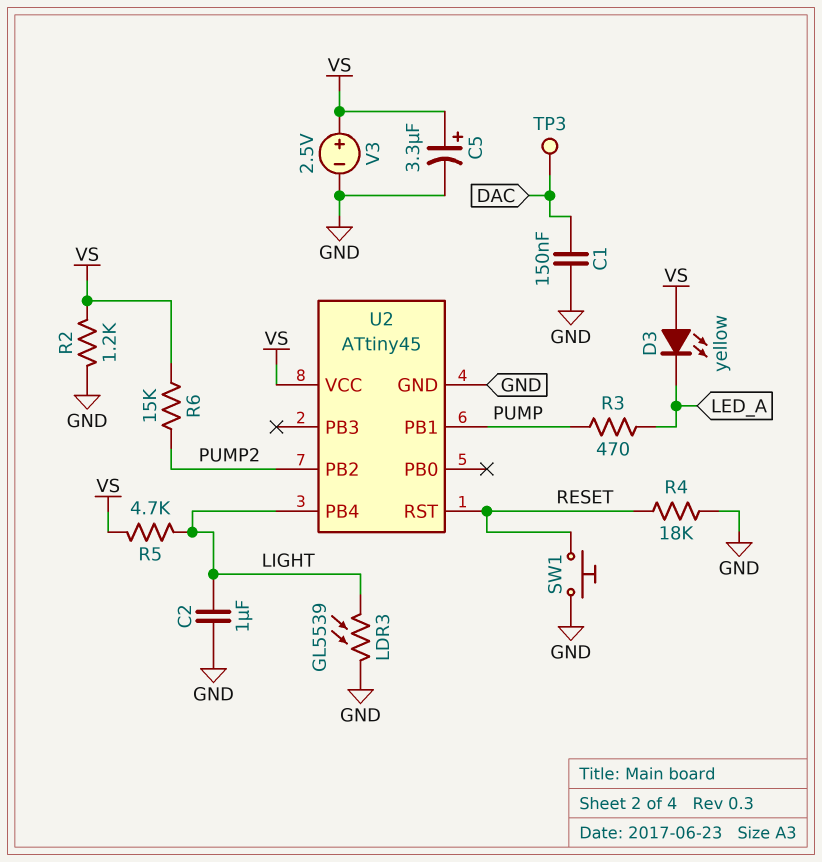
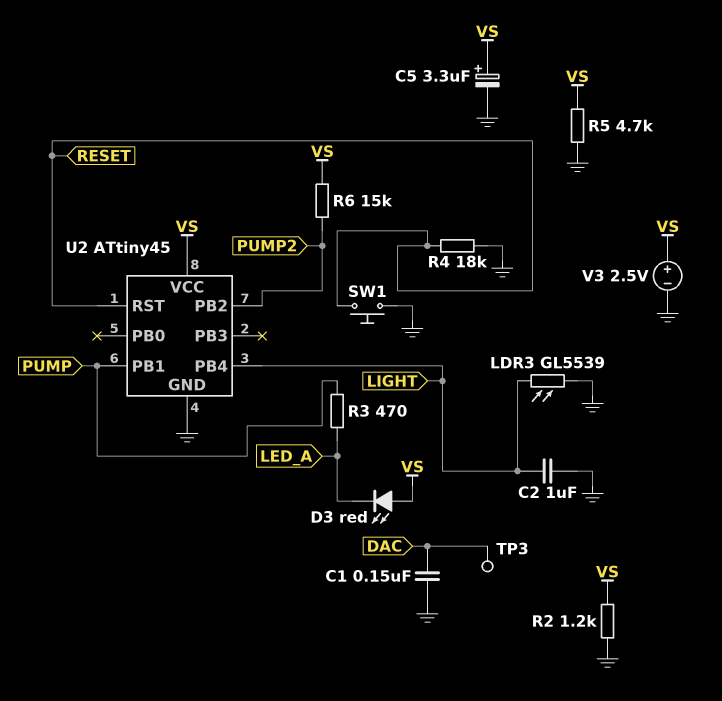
D3: LED yellow (A VS, K LED_A) -> LED red (A VS, K LED_A)
R5: 4.7k (LIGHT, VS) -> 4.7k (GND, VS)

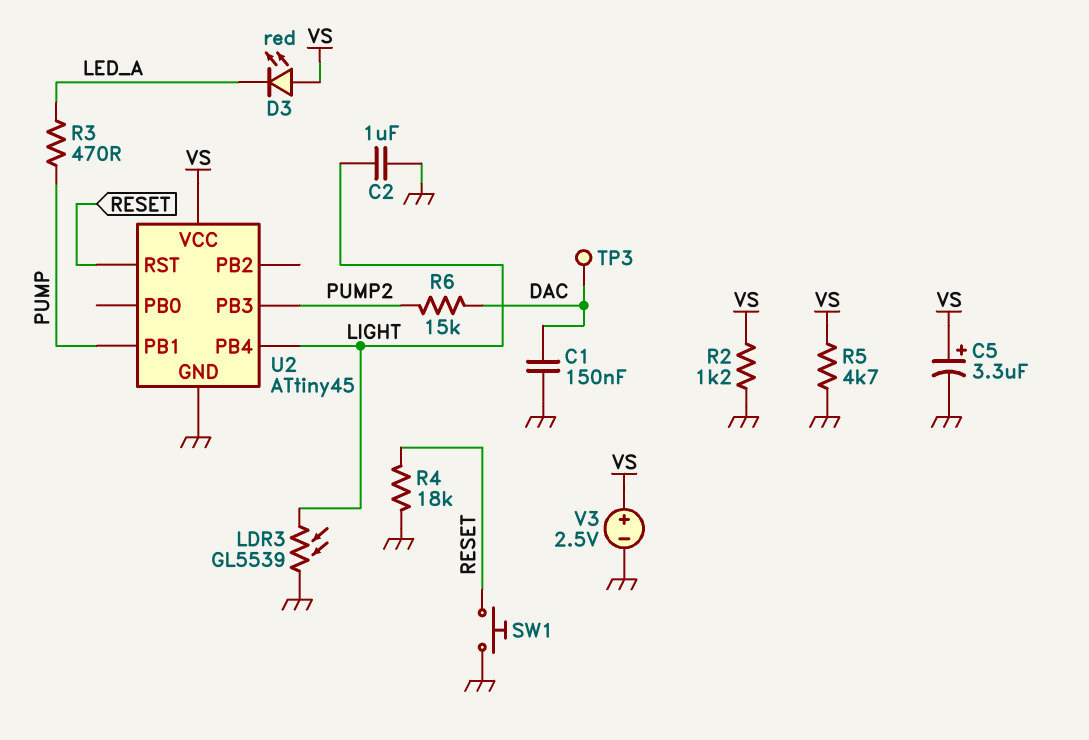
R6: 15k (PUMP2, VS) -> 15k (DAC, PUMP2)
U2 pin PB2: PUMP2 -> none
U2 pin PB3: none -> PUMP2

